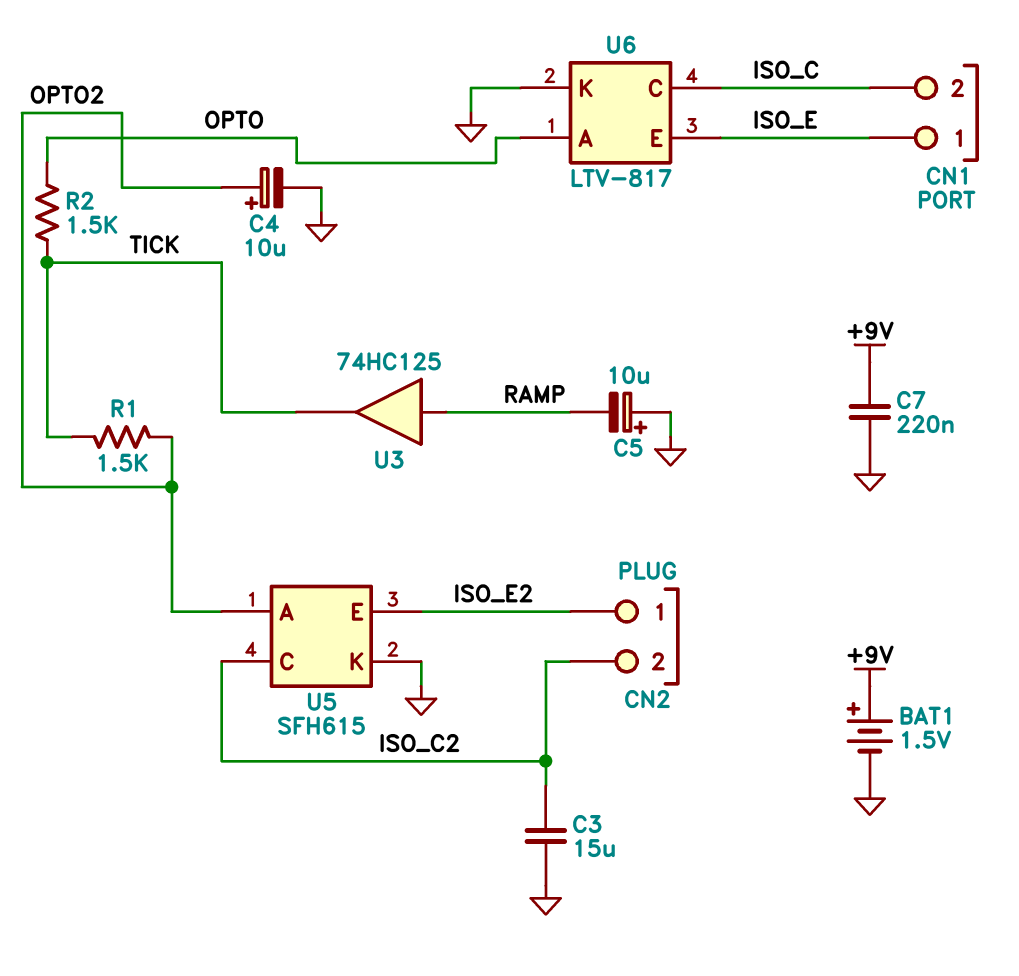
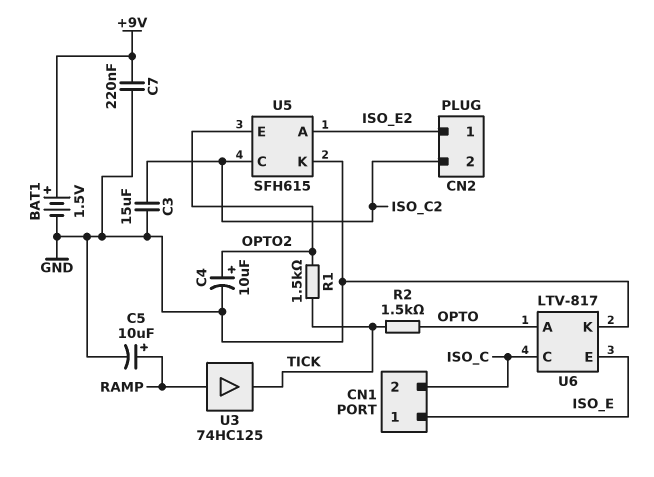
C5: 10uF (plus GND, minus RAMP) -> 10uF (plus RAMP, minus GND)
U5 pin A: OPTO2 -> ISO_E2
U5 pin E: ISO_E2 -> OPTO2

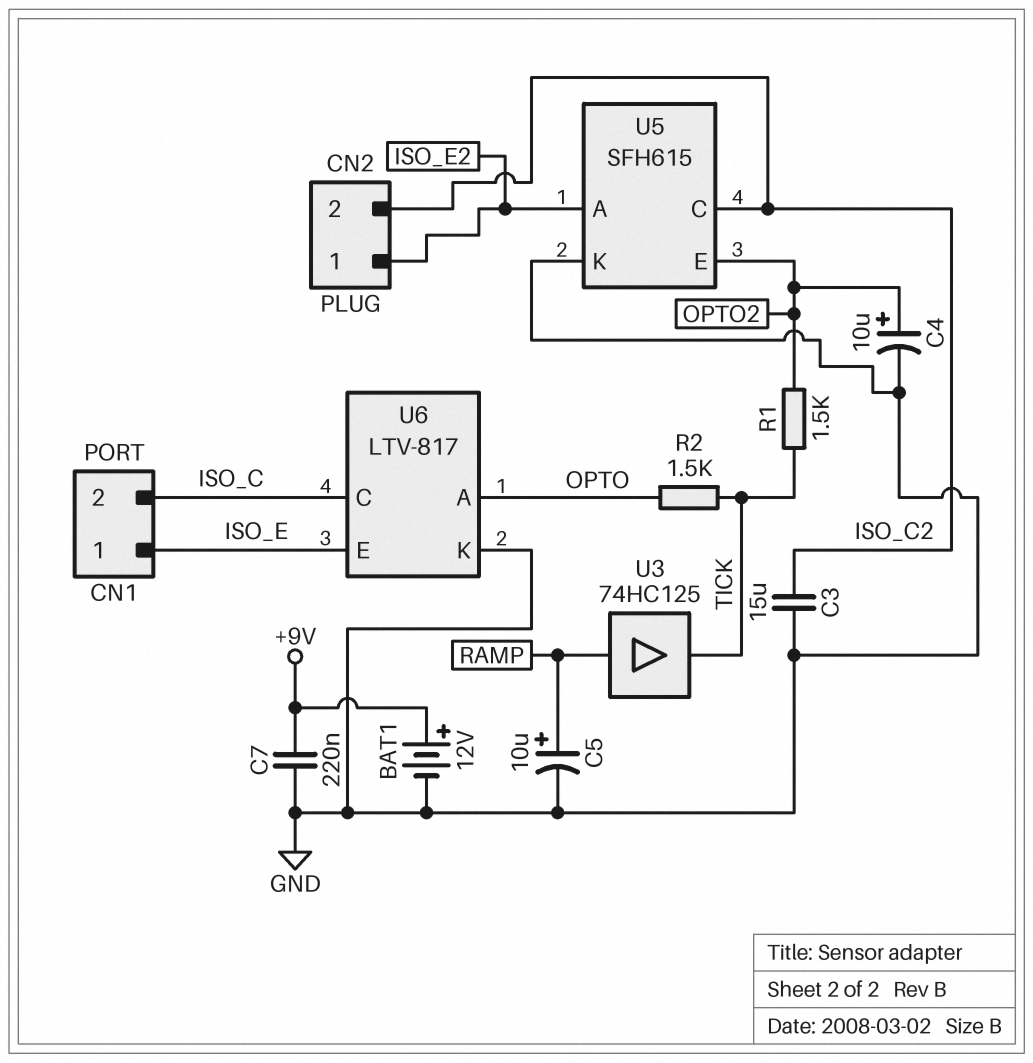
BAT1: 1.5V (plus +9V, minus GND) -> 12V (plus +9V, minus GND)

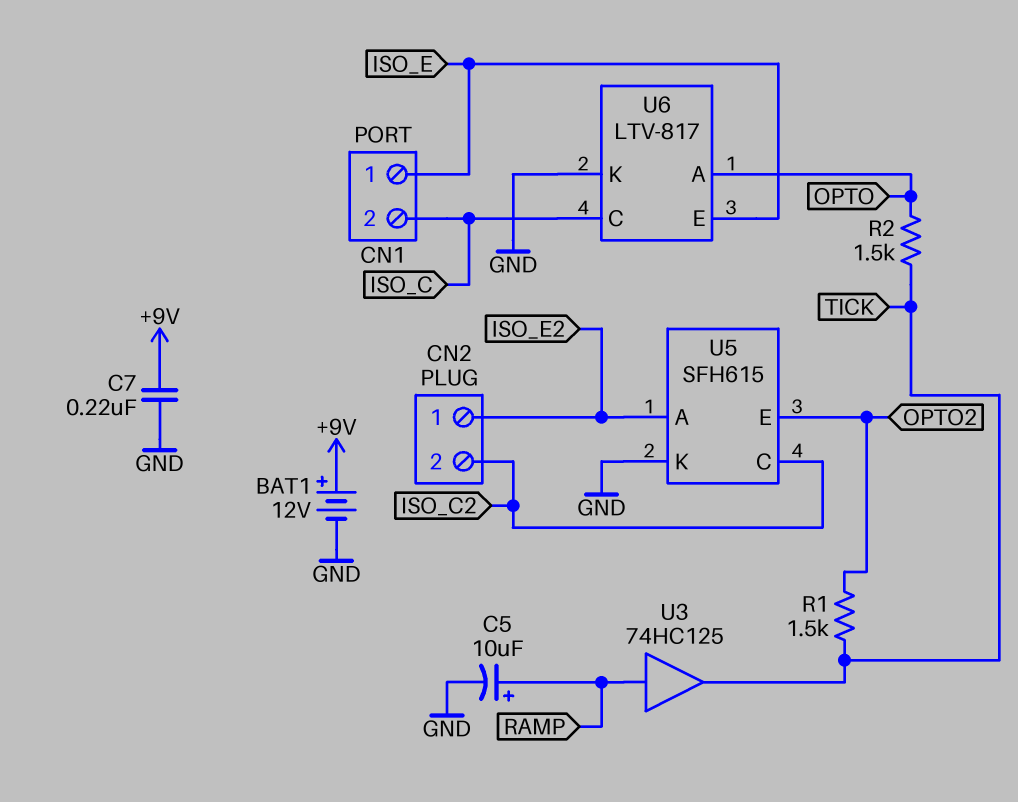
C3: 15uF (GND, ISO_C2) -> none
C4: 10uF (plus OPTO2, minus GND) -> none

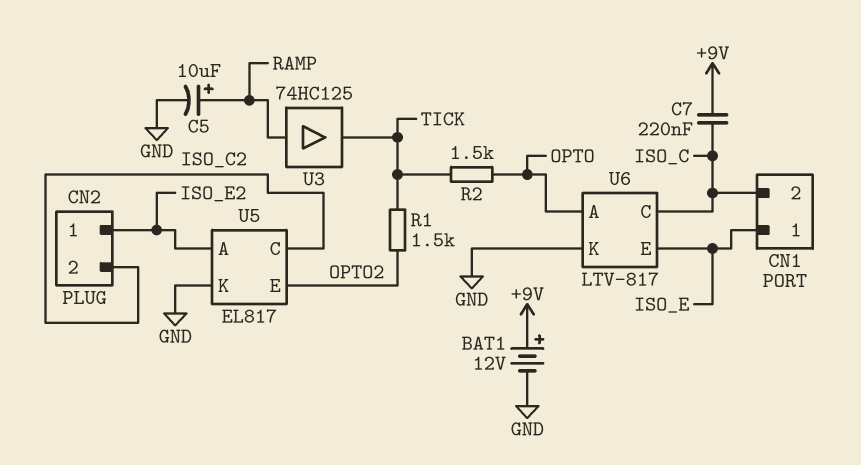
C7: 220nF (+9V, GND) -> 220nF (+9V, ISO_C)
U5: SFH615 -> EL817

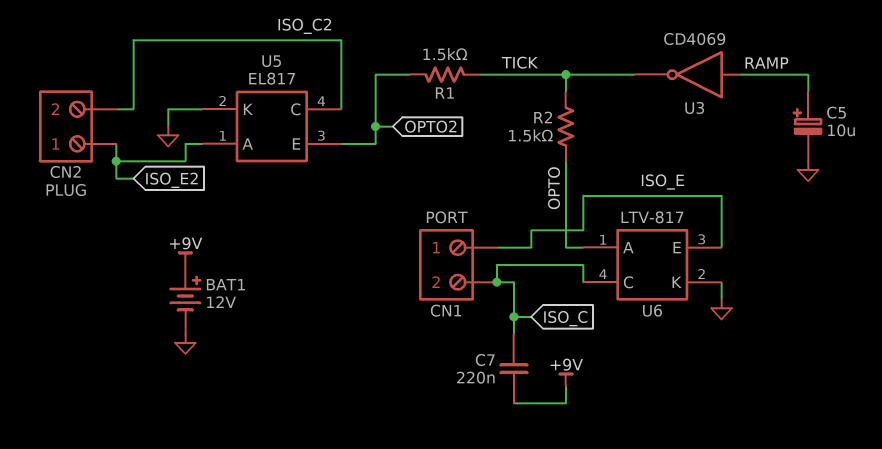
U3: buffer 74HC125 (in RAMP, out TICK) -> NOT CD4069 (in RAMP, out TICK)

